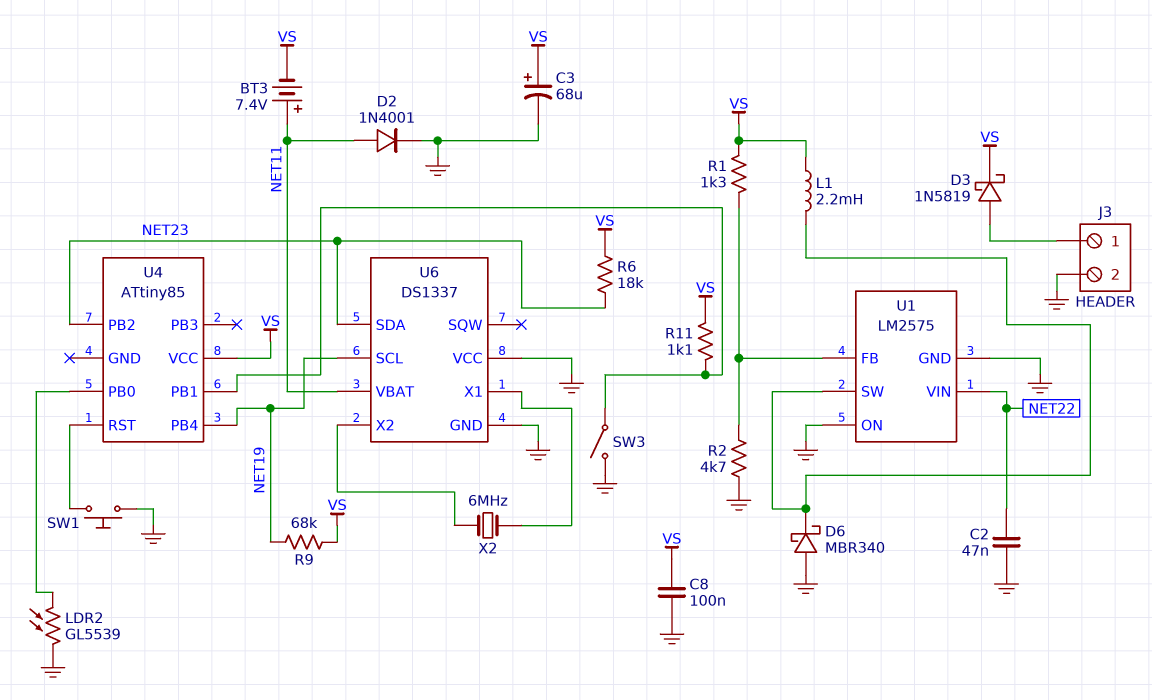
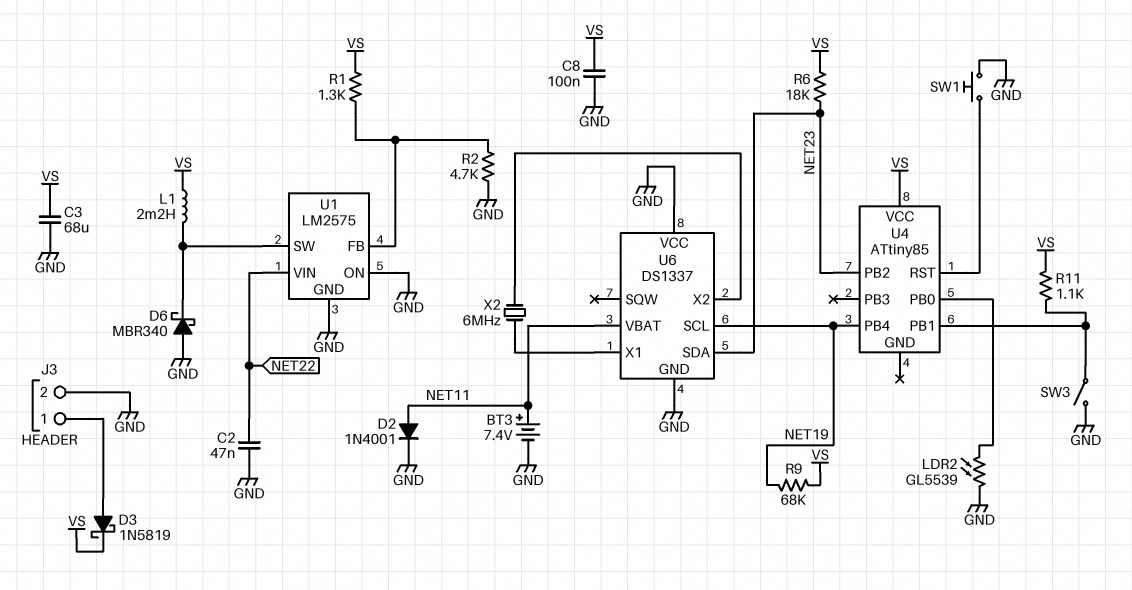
BT3: 7.4V (plus NET11, minus VS) -> 7.4V (plus NET11, minus GND)
C3: 68uF (plus VS, minus GND) -> 68uF (GND, VS)

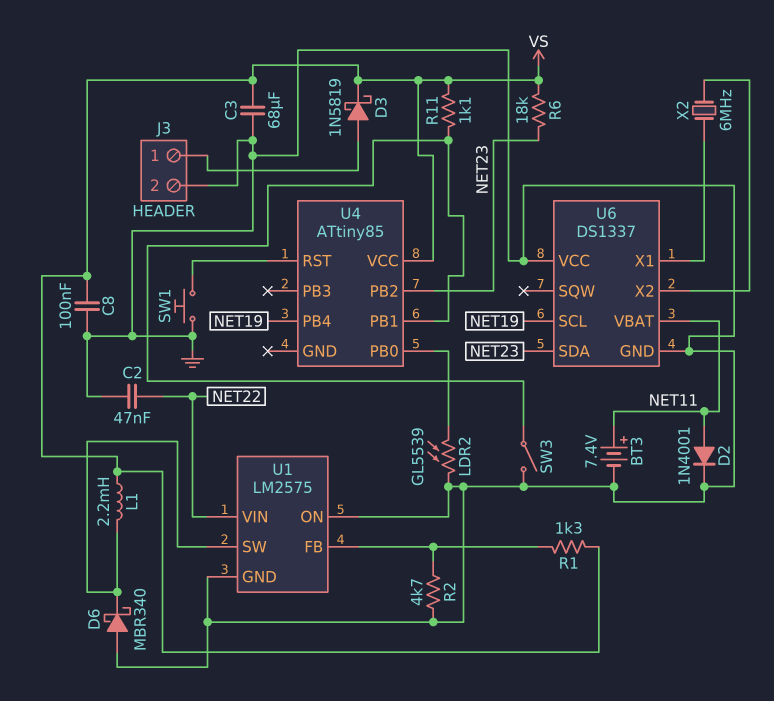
R9: 68k (NET19, VS) -> none

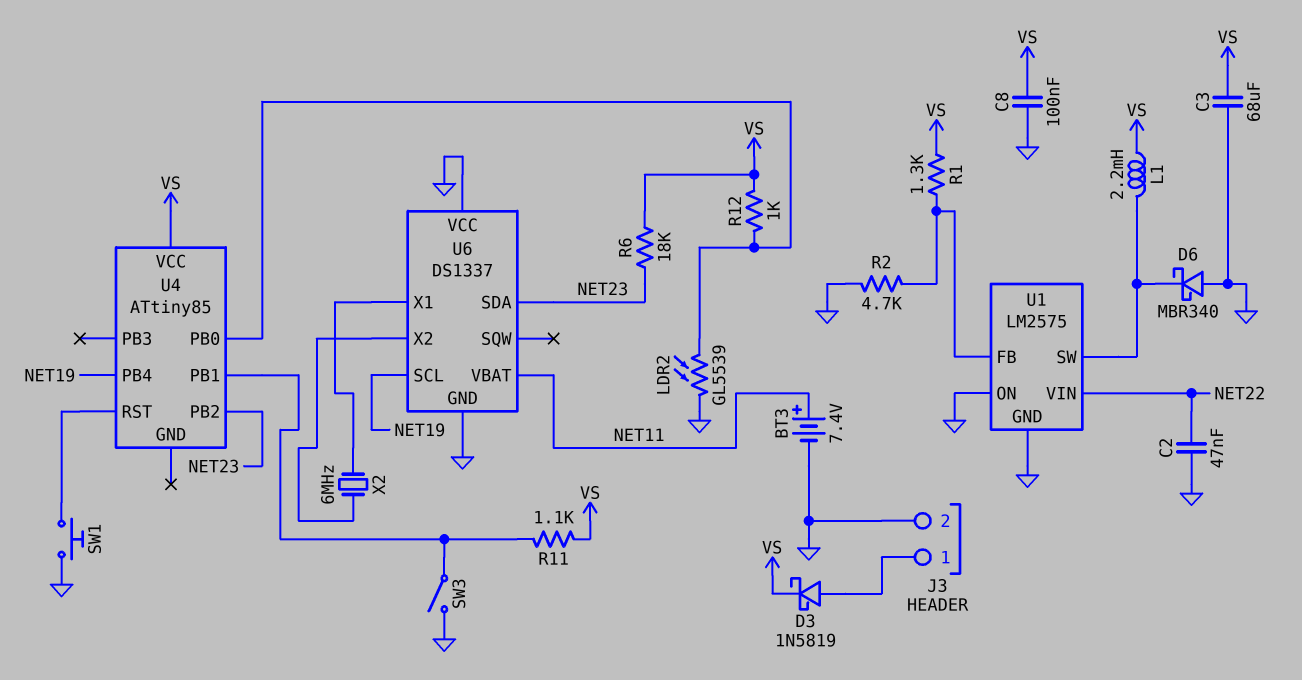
D2: diode 1N4001 (A NET11, K GND) -> none
R12: none -> 1k (U4/PB0, VS)

